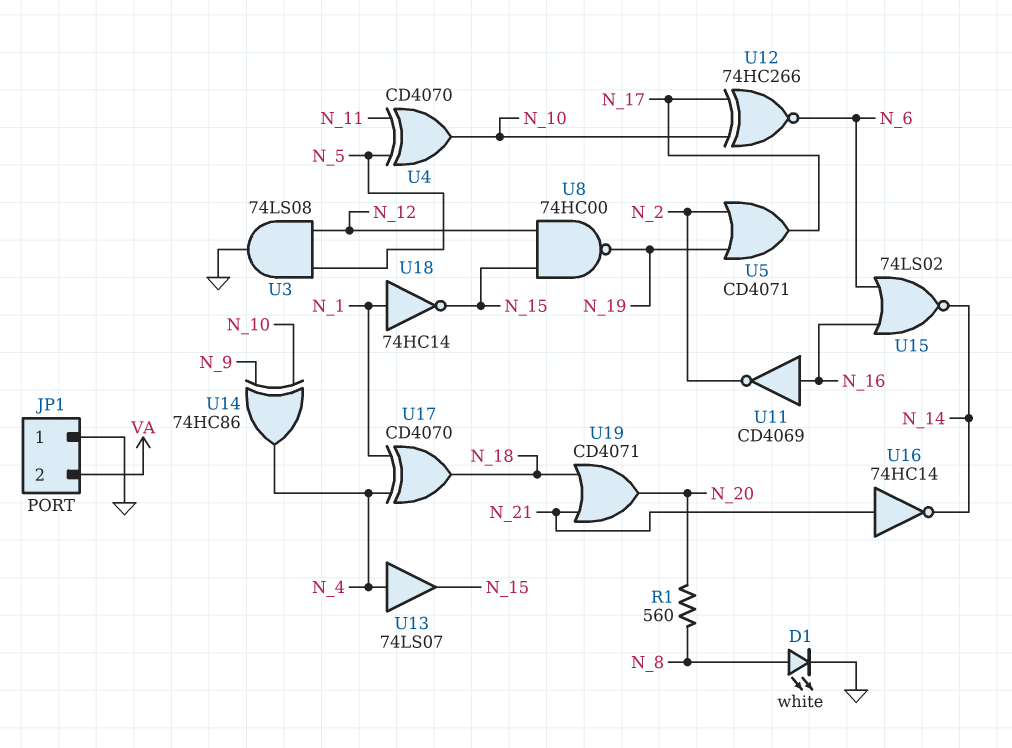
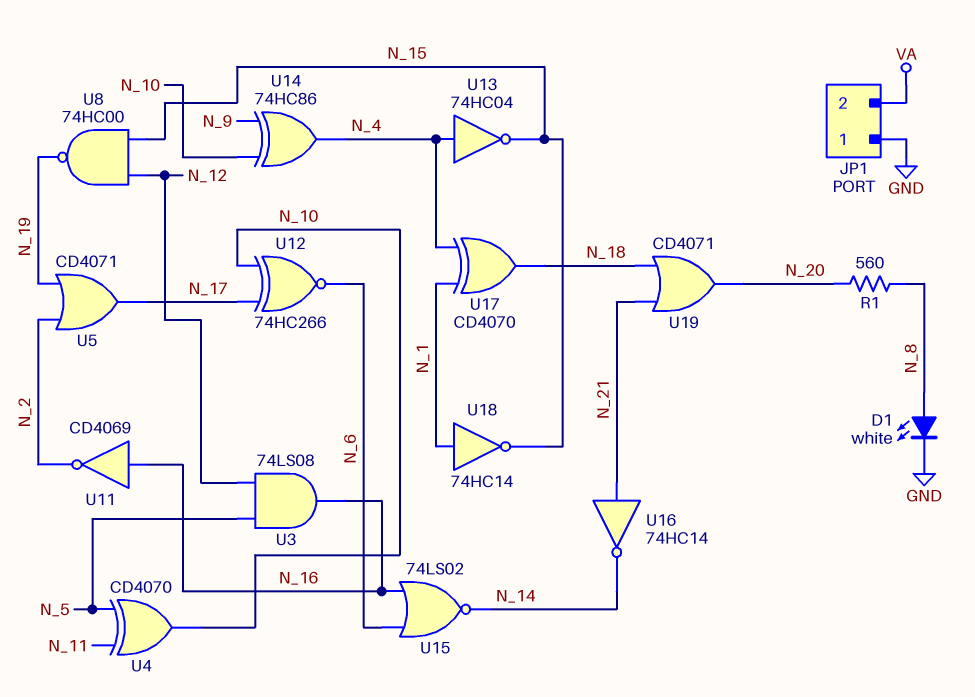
U3: AND 74LS08 (in N_5, in N_12, out GND) -> AND 74LS08 (in N_5, in N_12, out N_16)
U13: buffer 74LS07 (in N_4, out N_15) -> NOT 74HC04 (in N_4, out N_15)

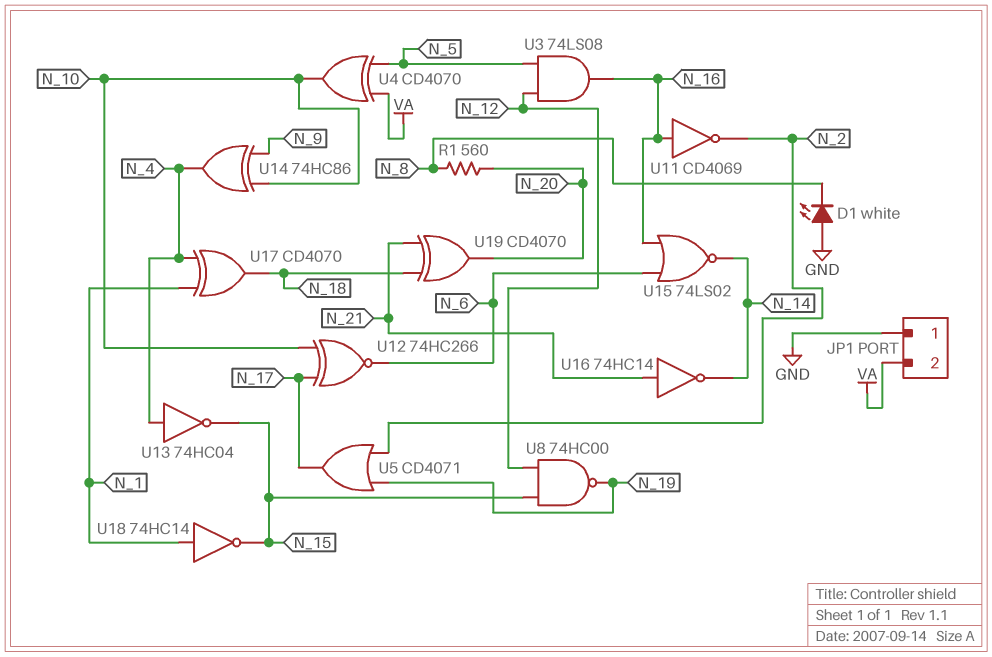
D1: LED white (A N_8, K GND) -> LED white (A GND, K N_8)
U4: XOR CD4070 (in N_5, in N_11, out N_10) -> XOR CD4070 (in N_5, in VA, out N_10)
U19: OR CD4071 (in N_18, in N_21, out N_20) -> XOR CD4070 (in N_18, in N_21, out N_20)

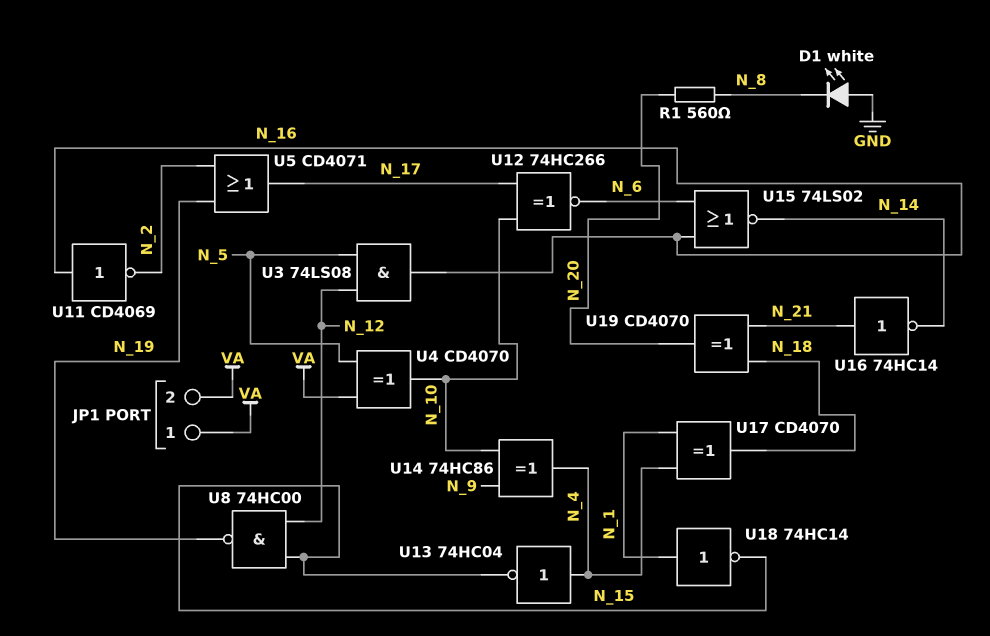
JP1 pin 1: GND -> VA

